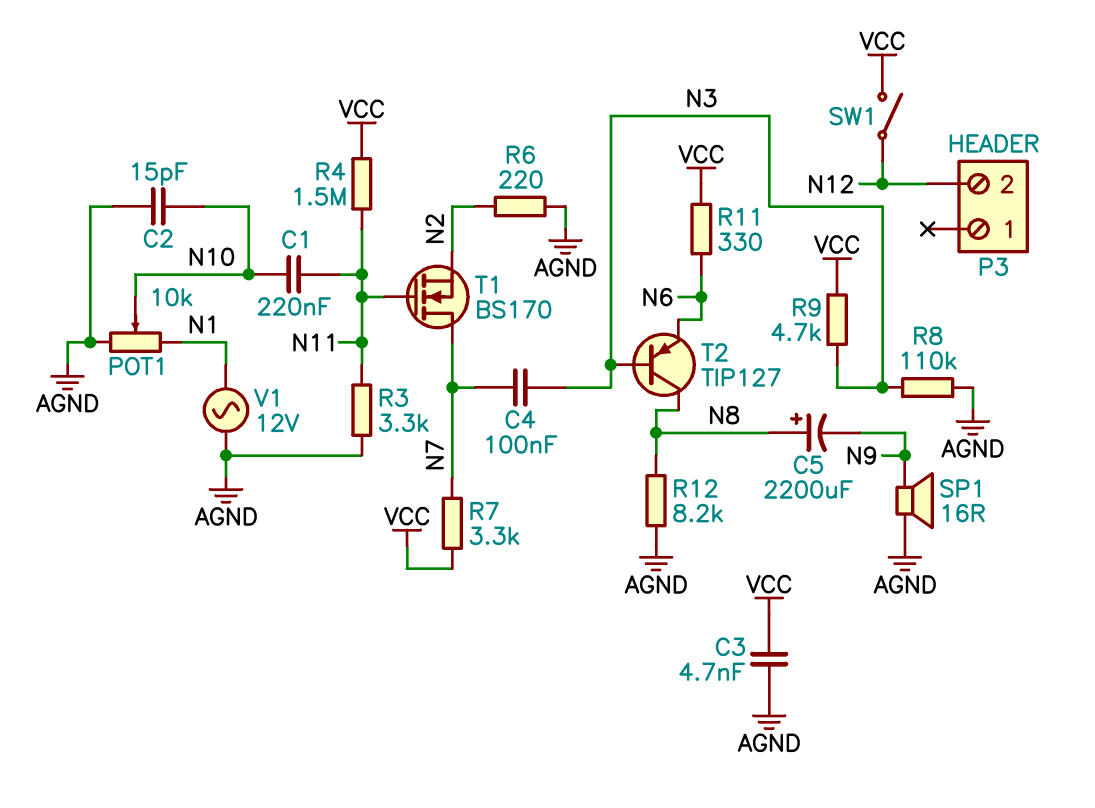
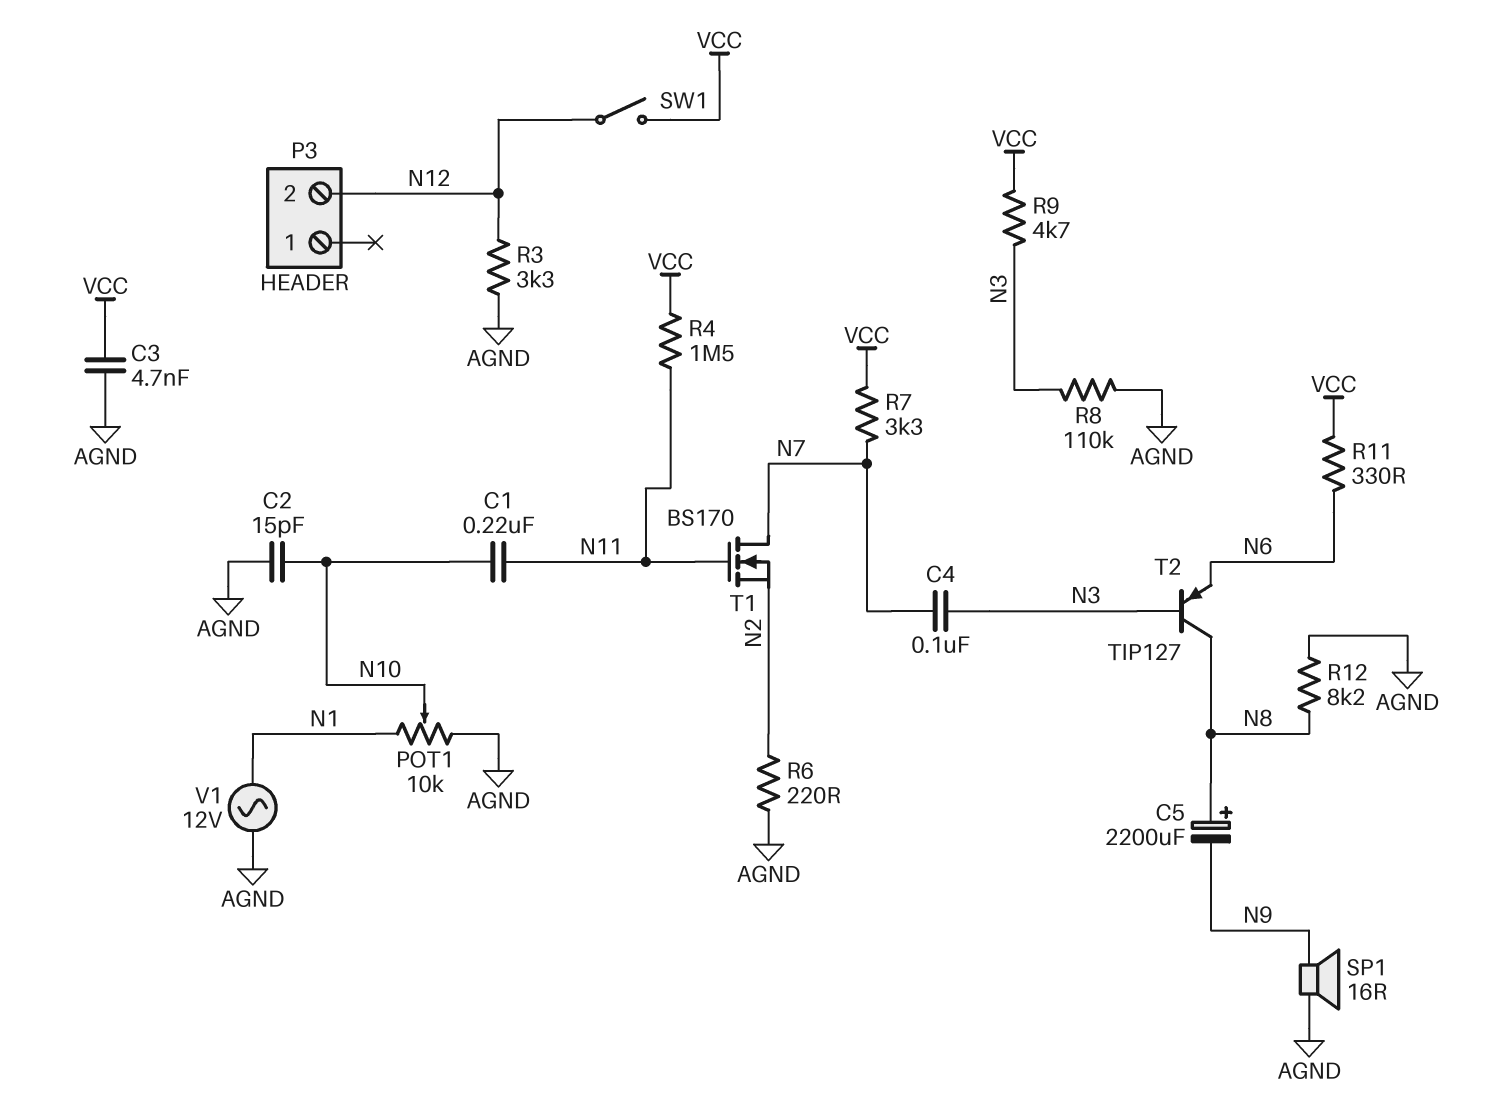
R3: 3.3k (AGND, N11) -> 3.3k (AGND, N12)

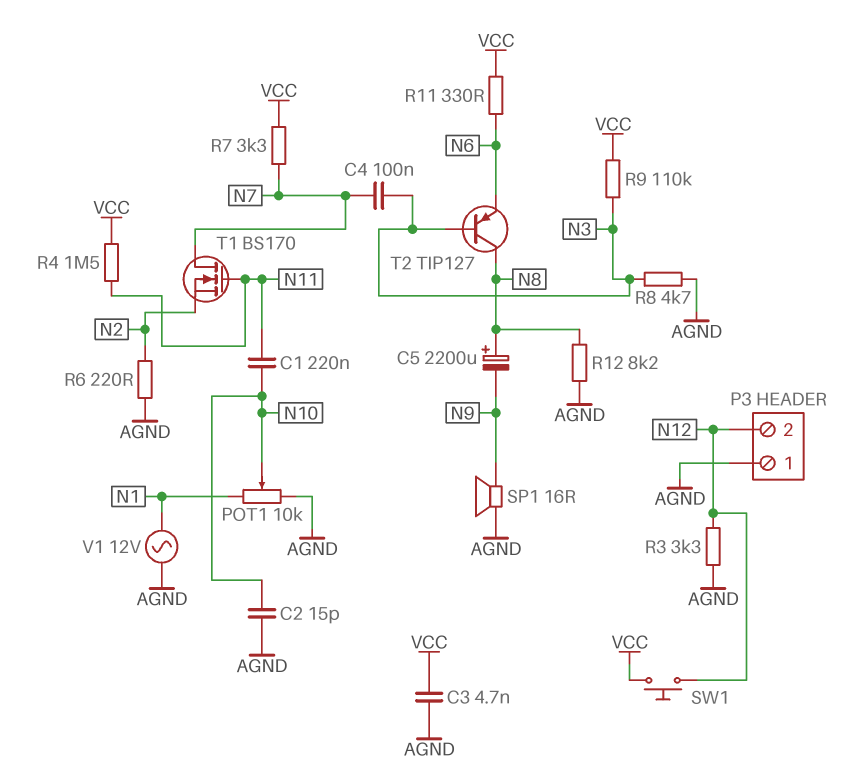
P3 pin 1: none -> AGND
R8: 110k (AGND, N3) -> 4.7k (AGND, N3)
R9: 4.7k (N3, VCC) -> 110k (N3, VCC)
SW1: switch (N12, VCC) -> button (N12, VCC)

